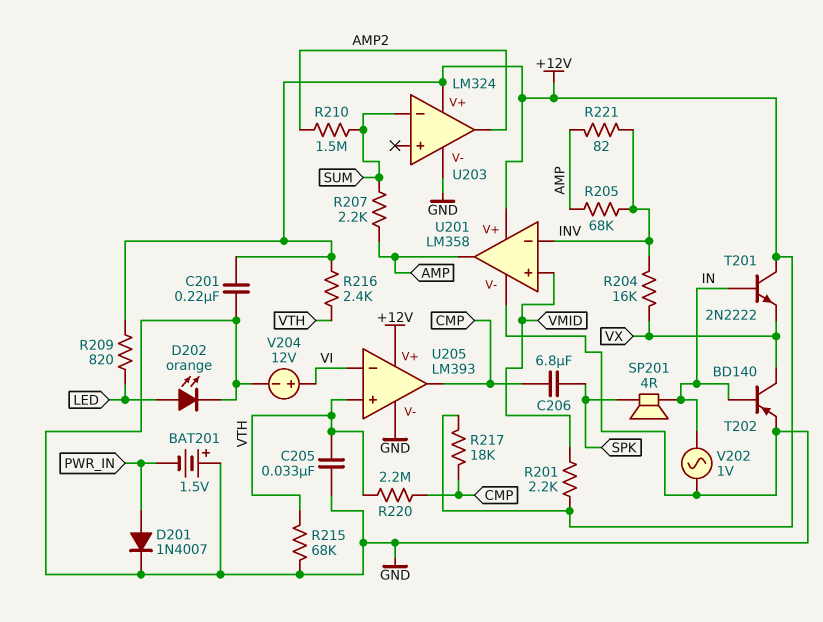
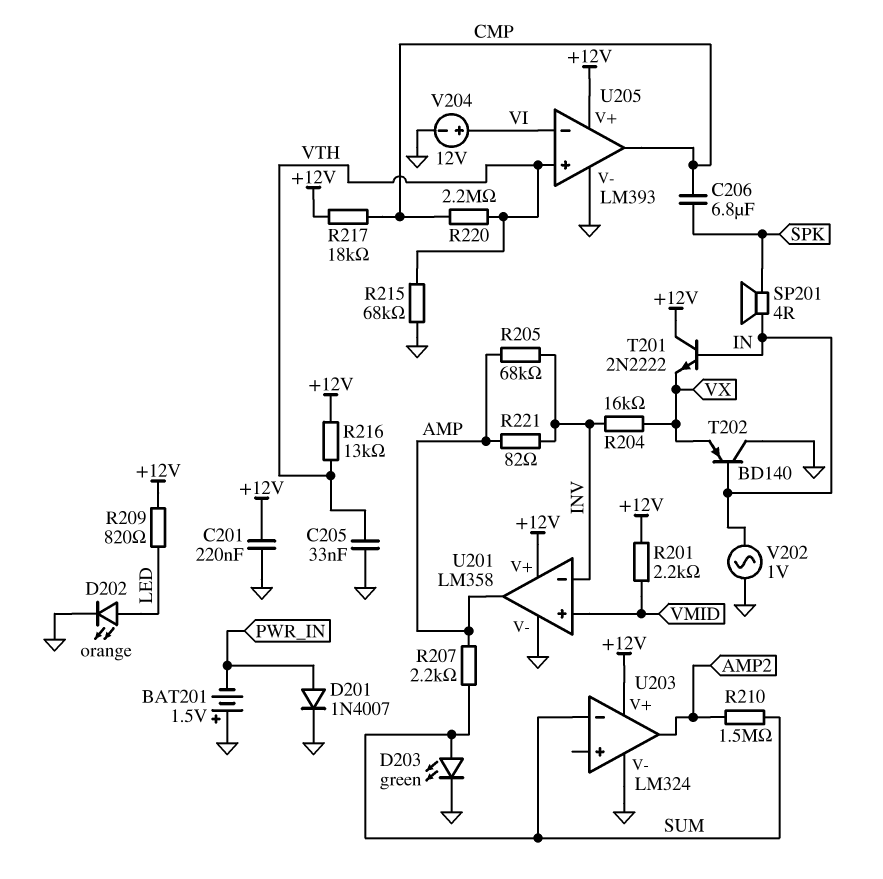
D203: none -> LED green (A SUM, K GND)
R216: 2.4k (+12V, VTH) -> 13k (+12V, VTH)
T202: PNP BD140 (B IN, C VX, E GND) -> PNP BD140 (B IN, C GND, E VX)

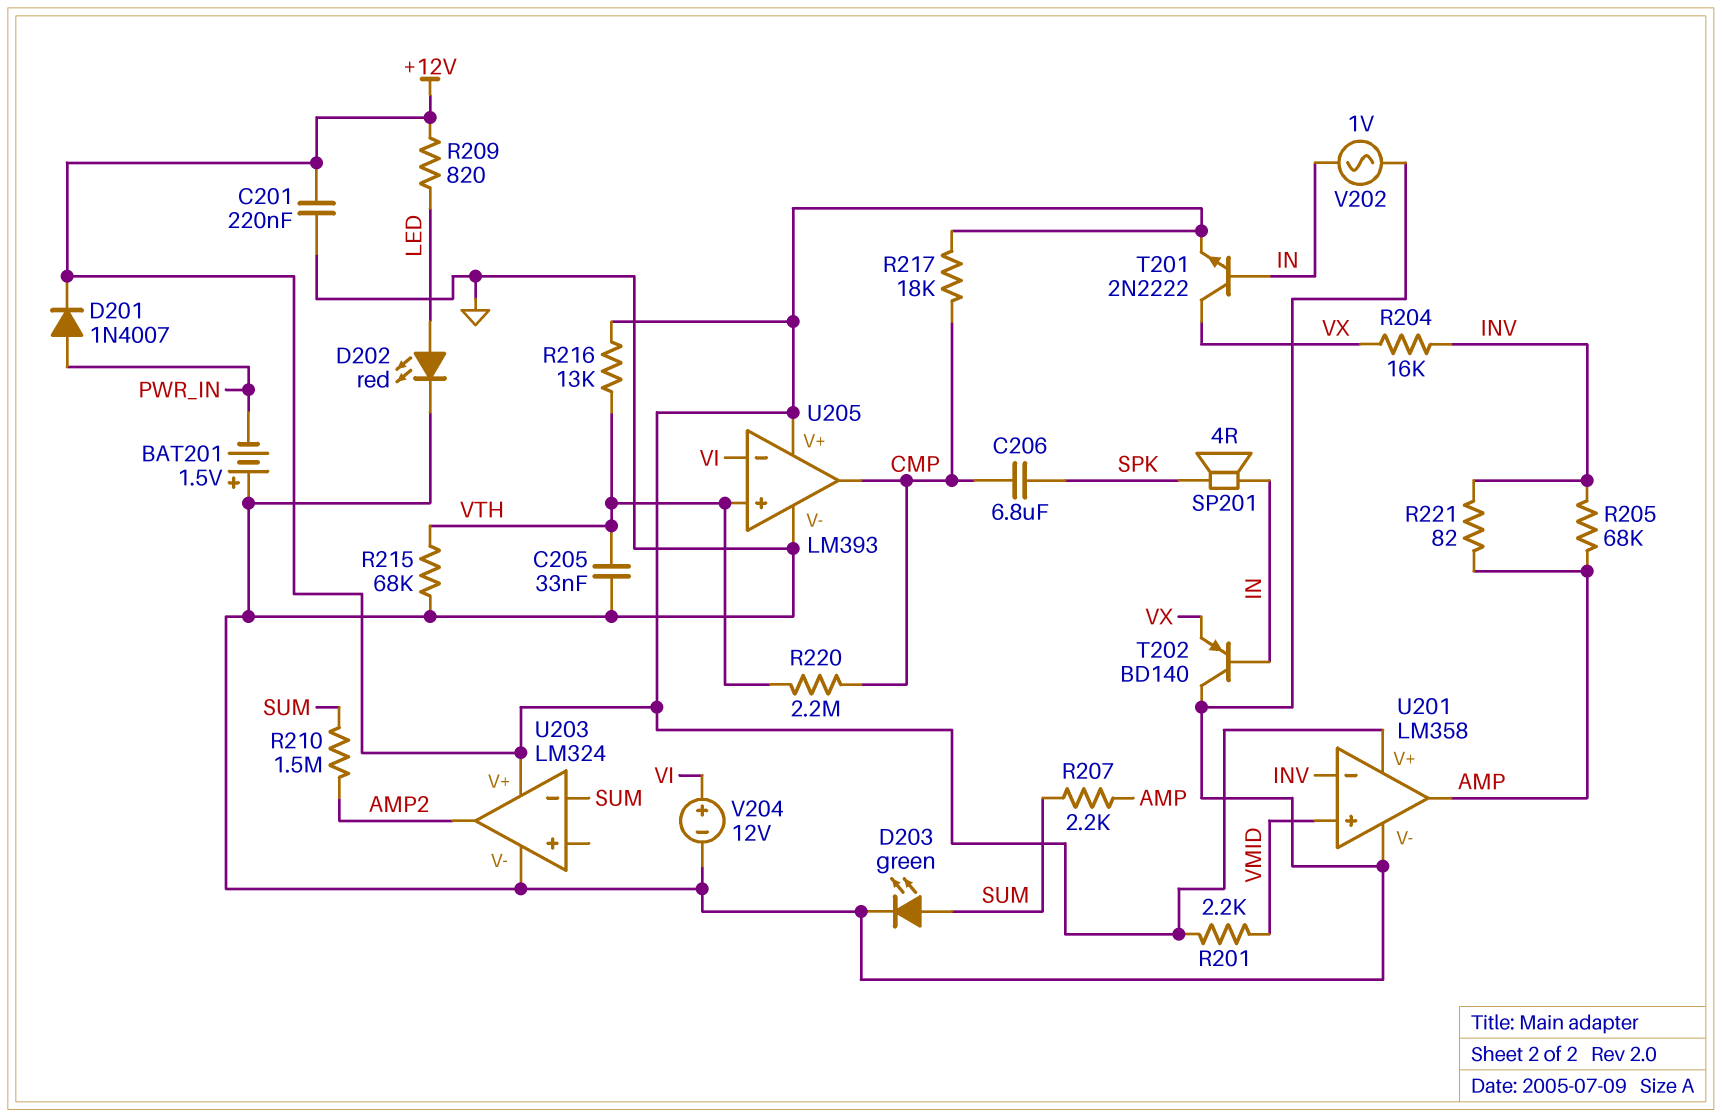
D201: diode 1N4007 (A PWR_IN, K GND) -> diode 1N4007 (A PWR_IN, K +12V)
D202: LED orange (A LED, K GND) -> LED red (A LED, K GND)
T201: NPN 2N2222 (B IN, C +12V, E VX) -> NPN 2N2222 (B IN, C VX, E +12V)

